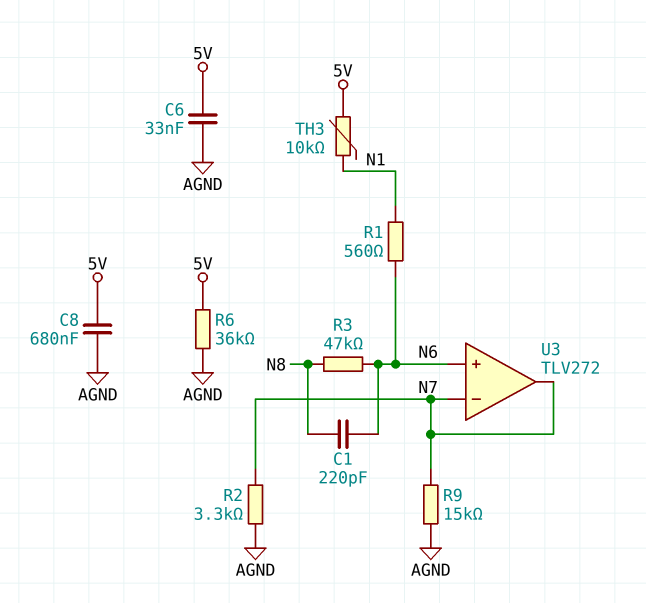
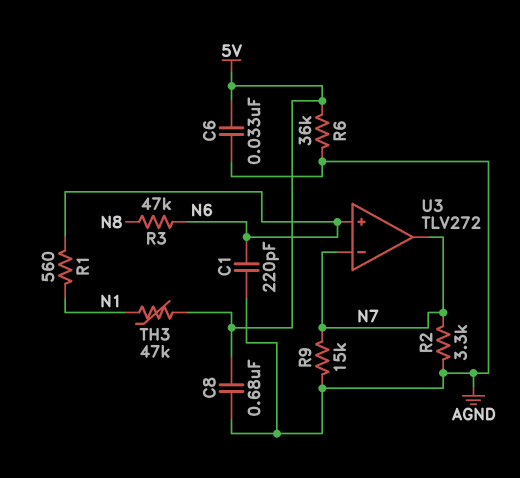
C1: 220pF (N6, N8) -> 220pF (AGND, N6)
TH3: 10k (5V, N1) -> 47k (5V, N1)

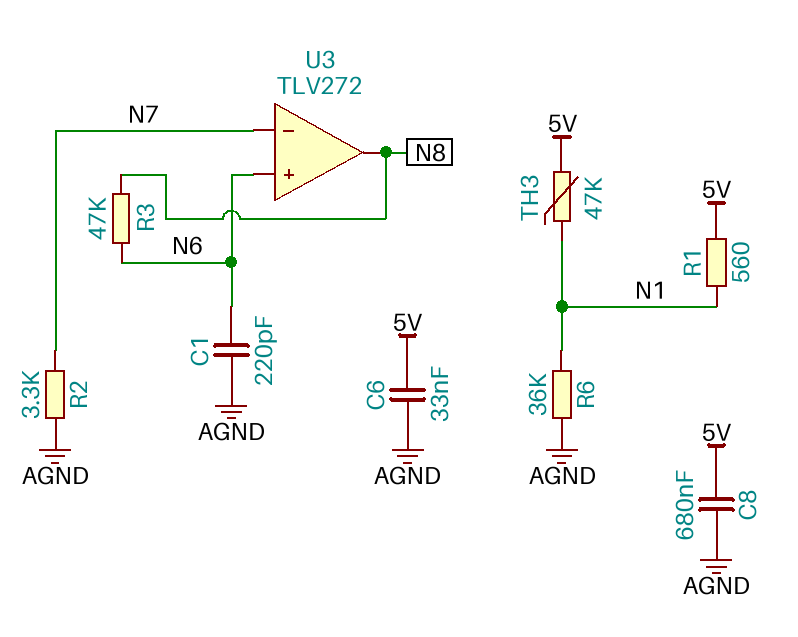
R1: 560 (N1, N6) -> 560 (5V, N1)
R6: 36k (5V, AGND) -> 36k (AGND, N1)
R9: 15k (AGND, N7) -> none
U3 pin out: N7 -> N8

